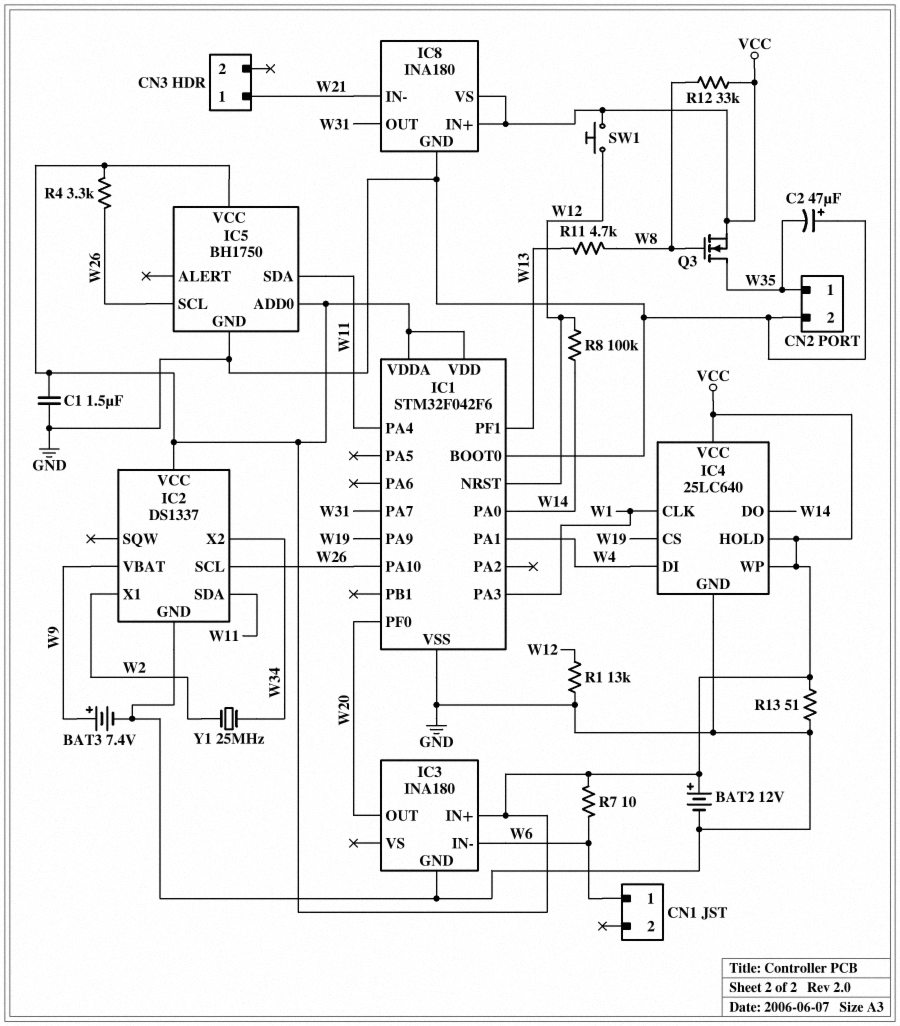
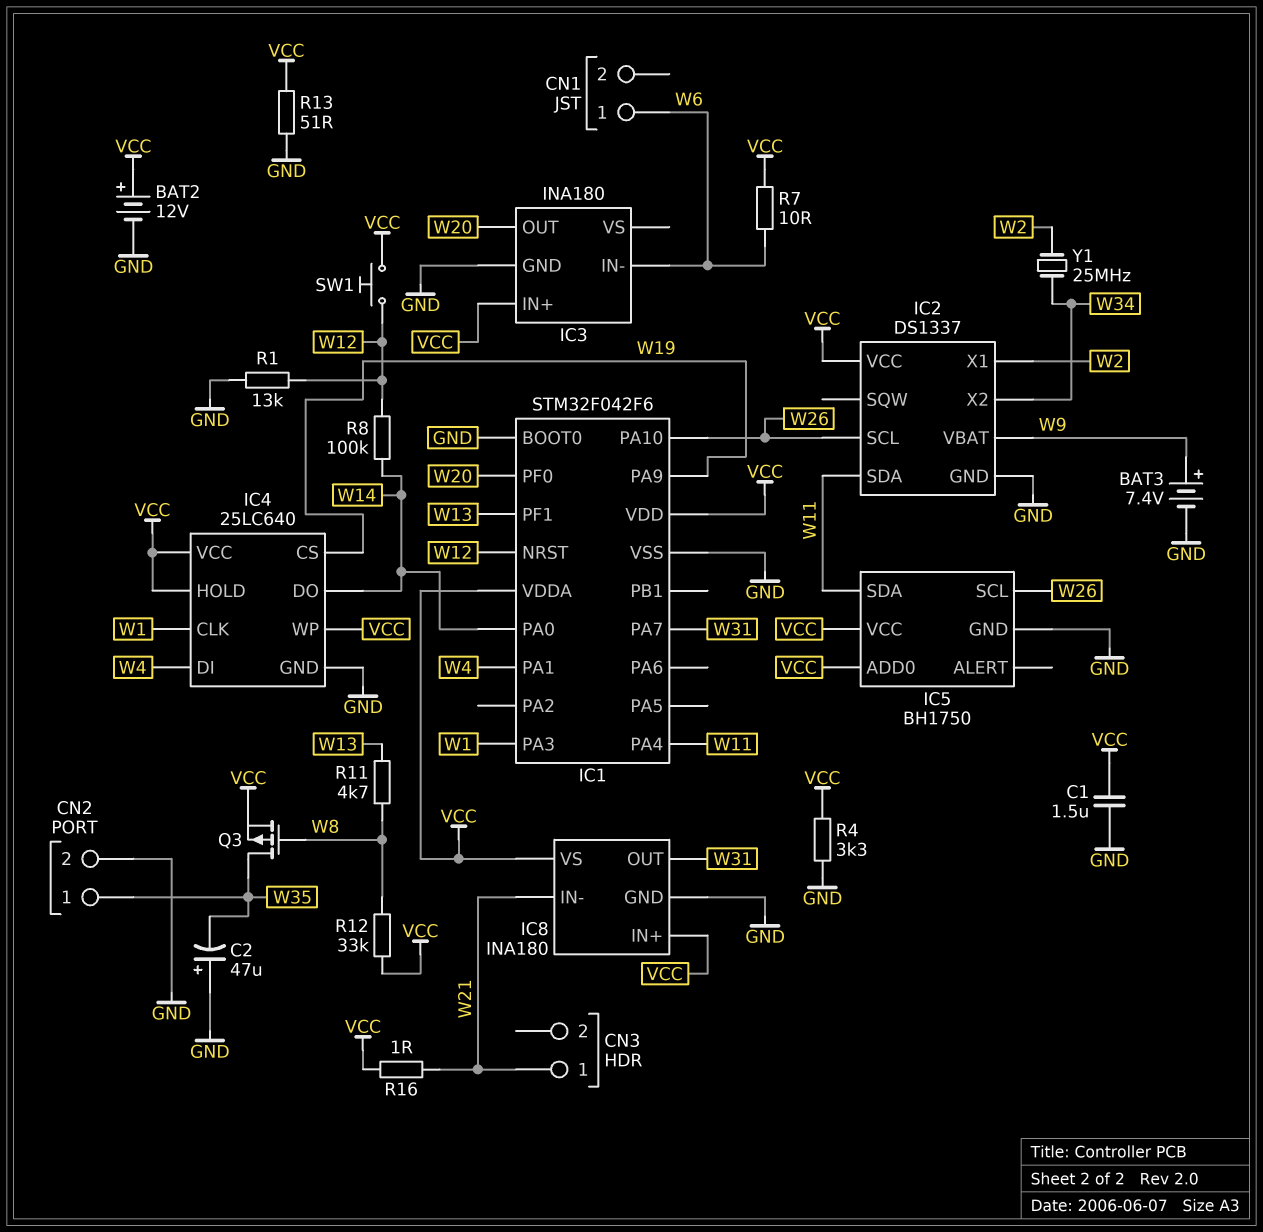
Q3: NMOS (G W8, D W35, S VCC) -> PMOS (G W8, D W35, S VCC)
R4: 3.3k (VCC, W26) -> 3.3k (GND, VCC)
R16: none -> 1 (VCC, W21)

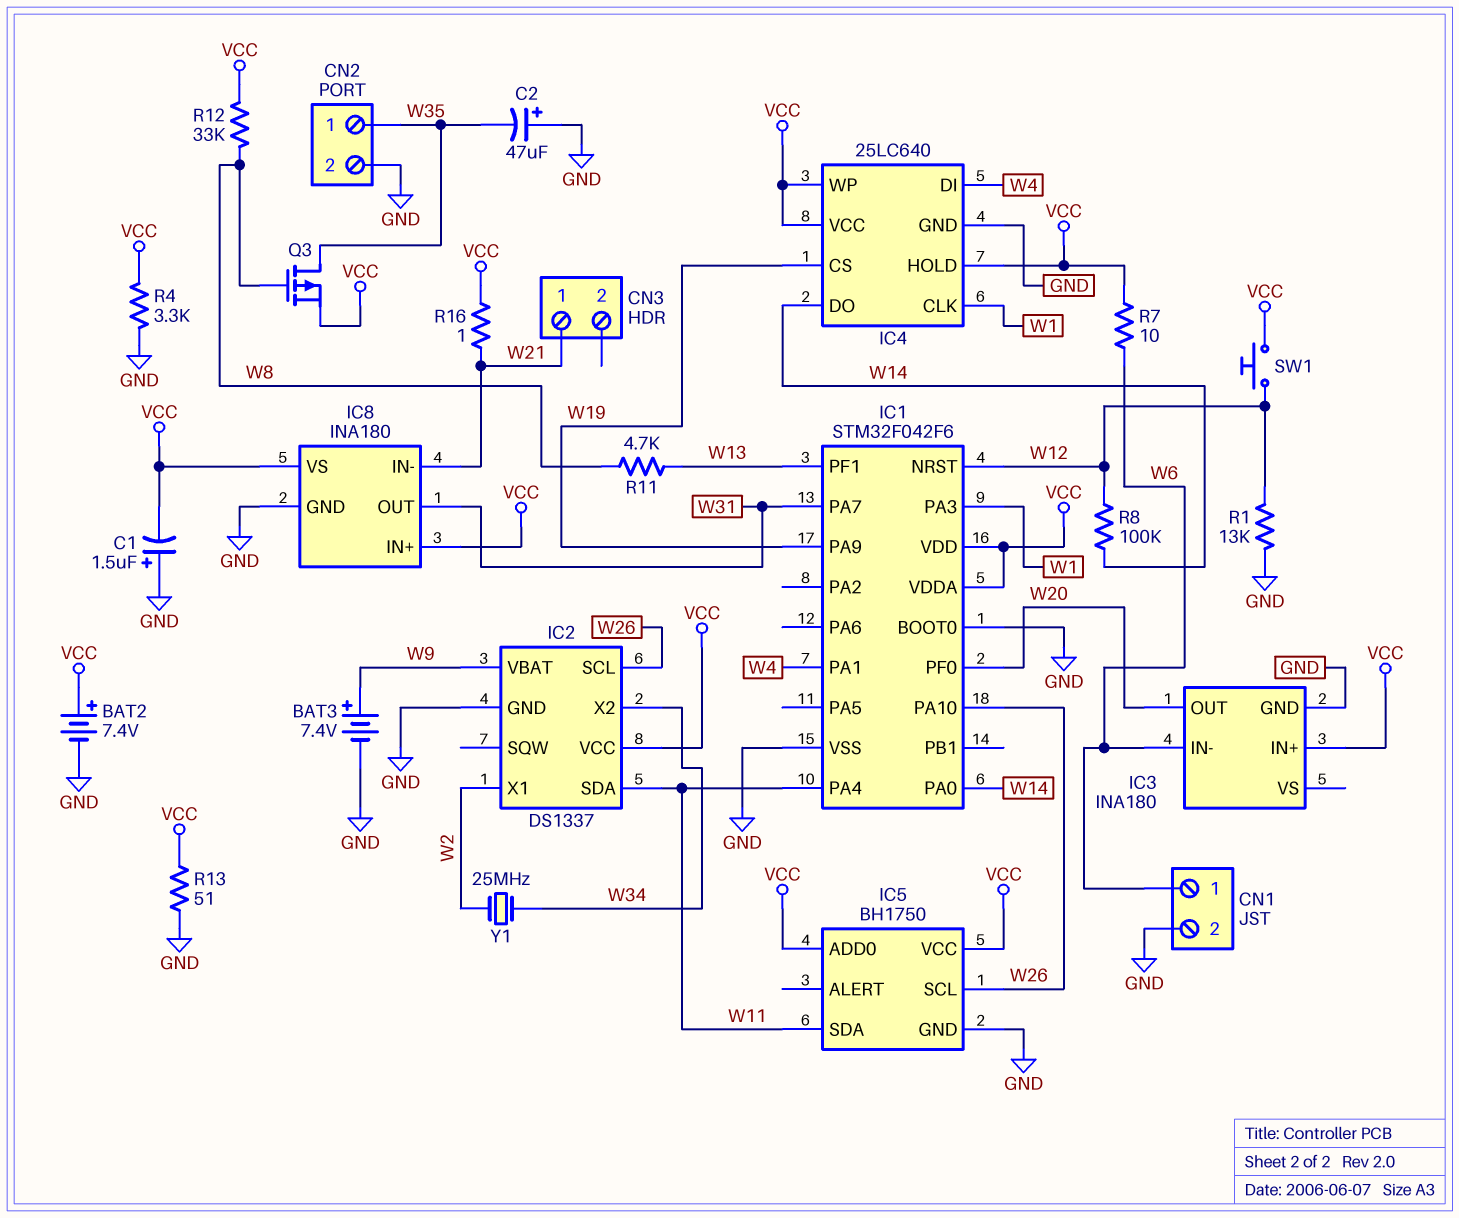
BAT2: 12V (plus VCC, minus GND) -> 7.4V (plus VCC, minus GND)
C1: 1.5uF (GND, VCC) -> 1.5uF (plus GND, minus VCC)
CN1 pin 2: none -> GND

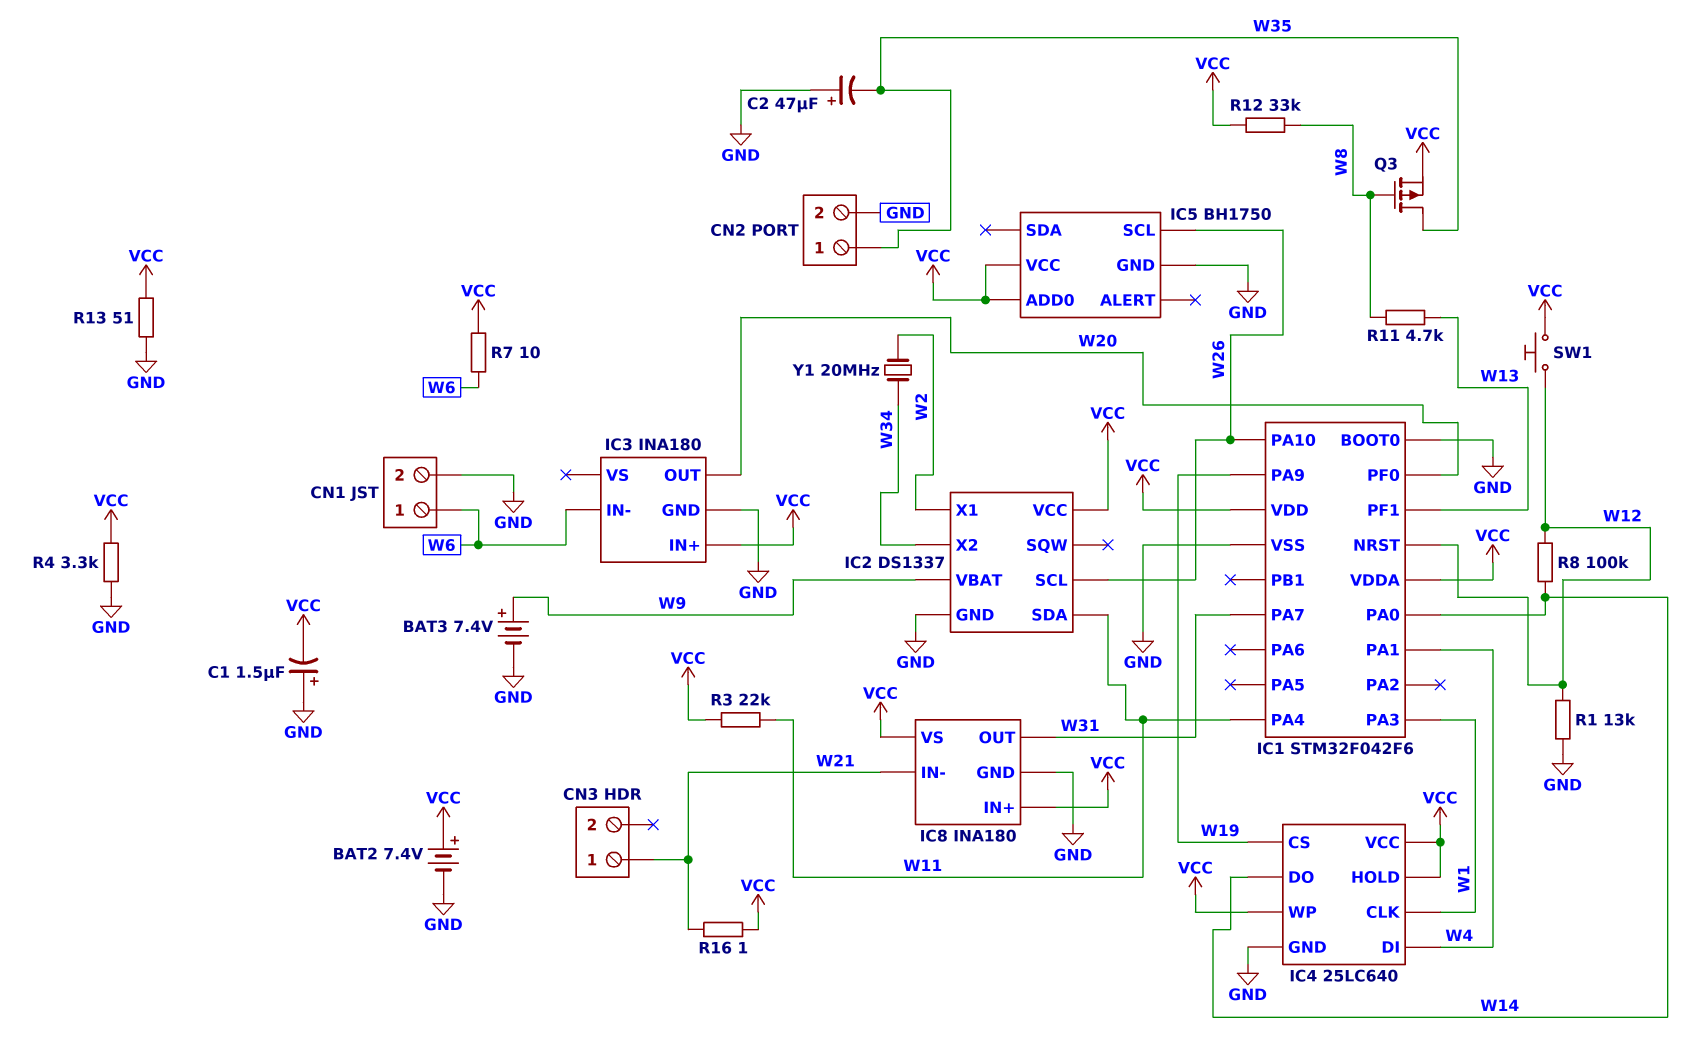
IC5 pin SDA: W11 -> none
R3: none -> 22k (VCC, W11)
Y1: 25MHz (W2, W34) -> 20MHz (W2, W34)

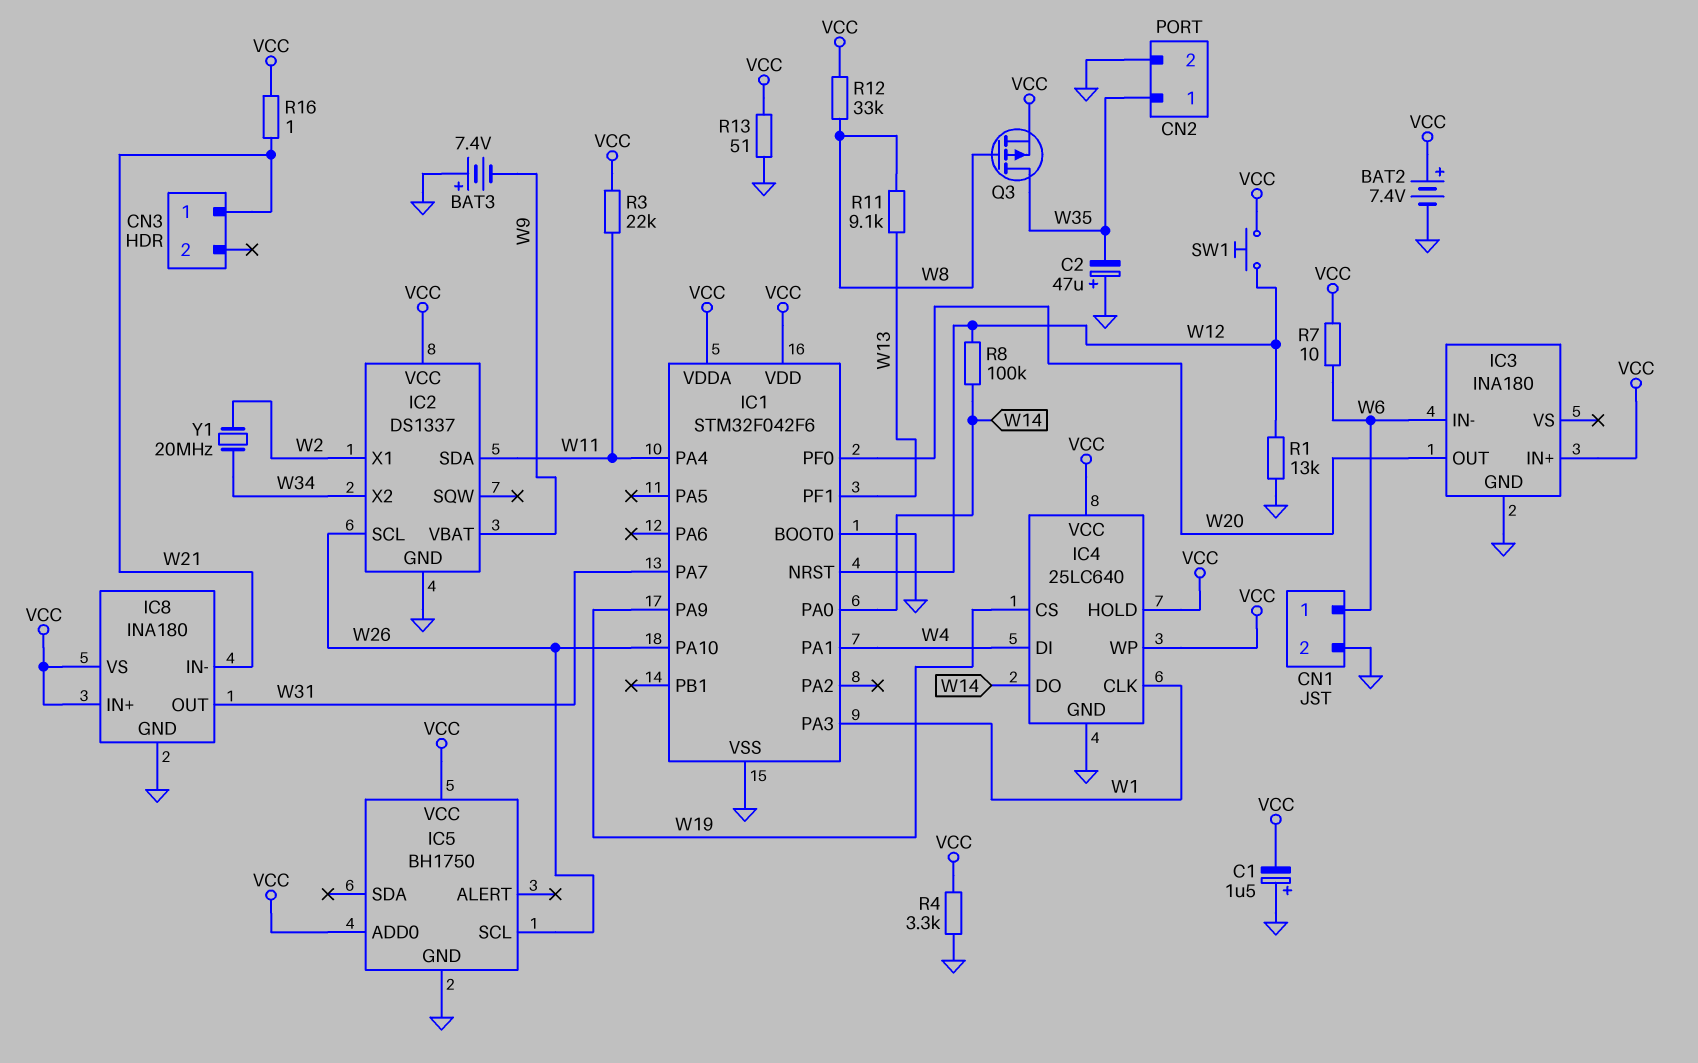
BAT3: 7.4V (plus W9, minus GND) -> 7.4V (plus GND, minus W9)
R11: 4.7k (W8, W13) -> 9.1k (W8, W13)

